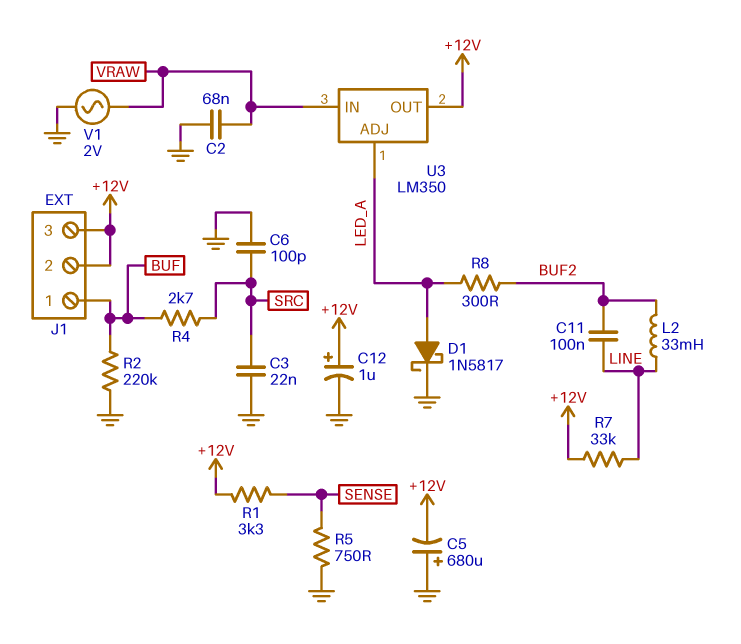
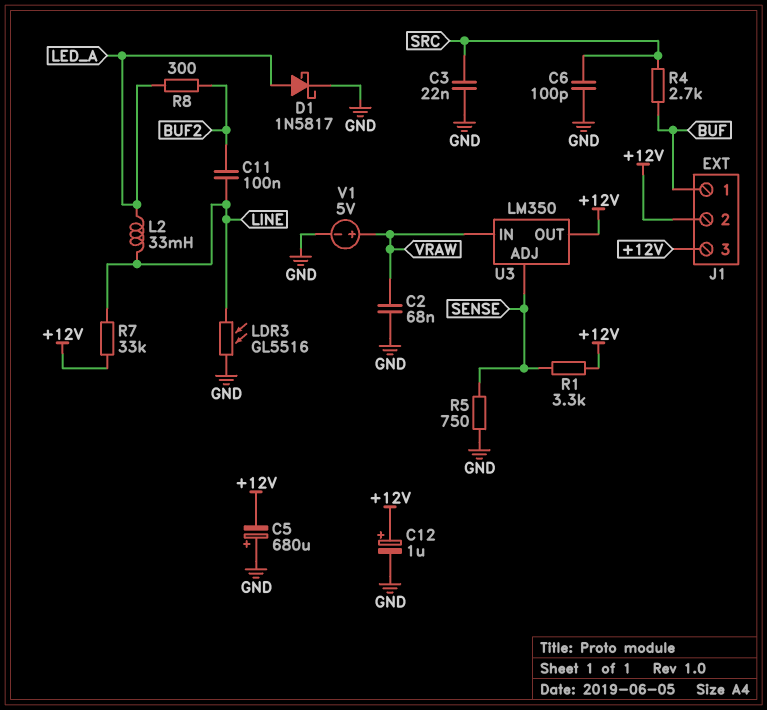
L2: 33mH (BUF2, LINE) -> 33mH (LED_A, LINE)
LDR3: none -> GL5516 (GND, LINE)
R2: 220k (BUF, GND) -> none
U3 pin ADJ: LED_A -> SENSE
V1: AC 2V (GND, VRAW) -> 5V (plus VRAW, minus GND)

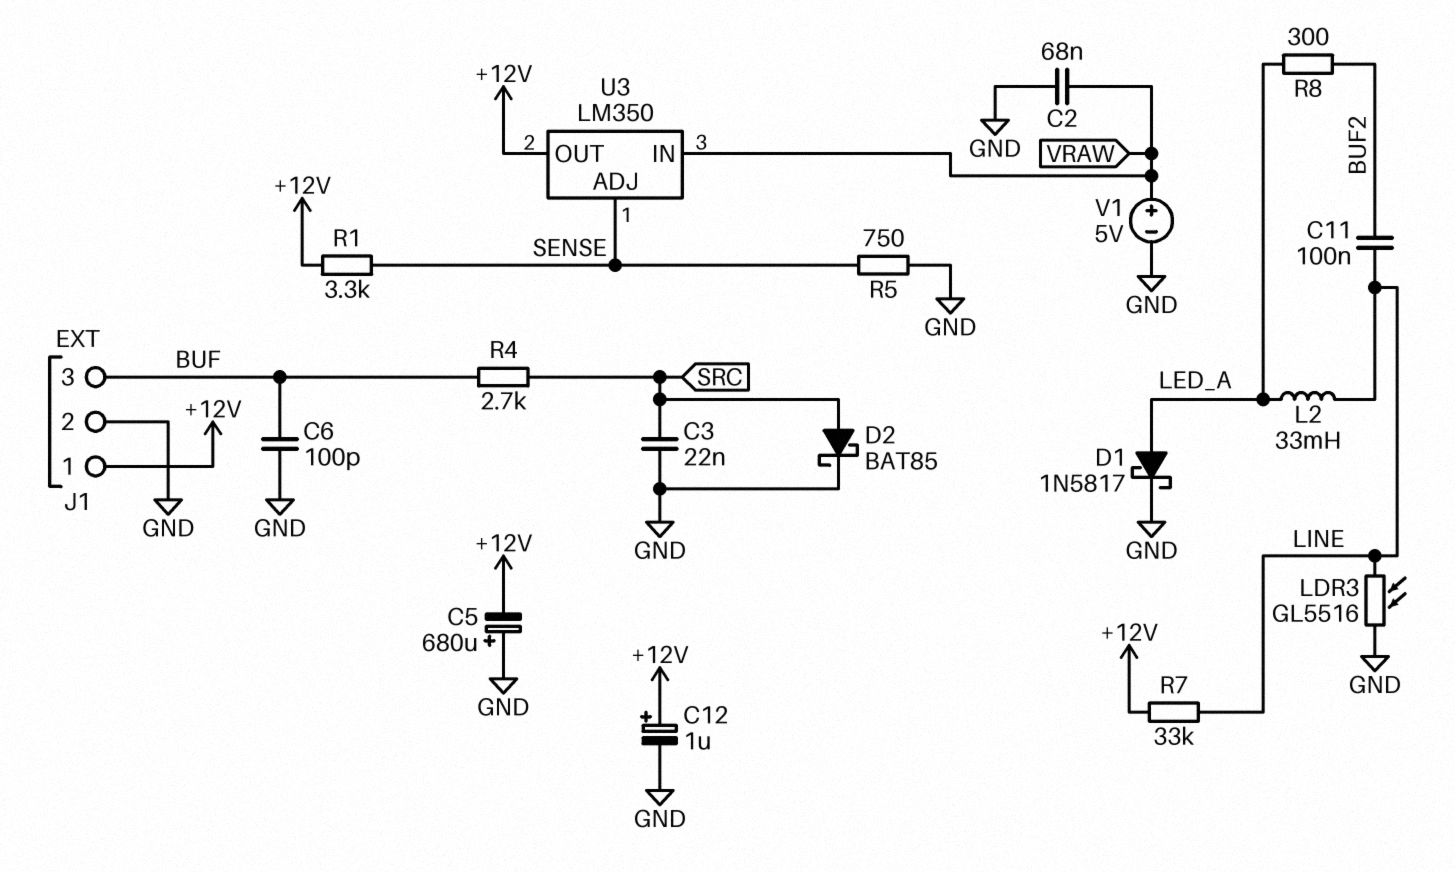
C6: 100pF (GND, SRC) -> 100pF (BUF, GND)
D2: none -> schottky BAT85 (A SRC, K GND)
J1 pin 1: BUF -> +12V
J1 pin 2: +12V -> GND
J1 pin 3: +12V -> BUF

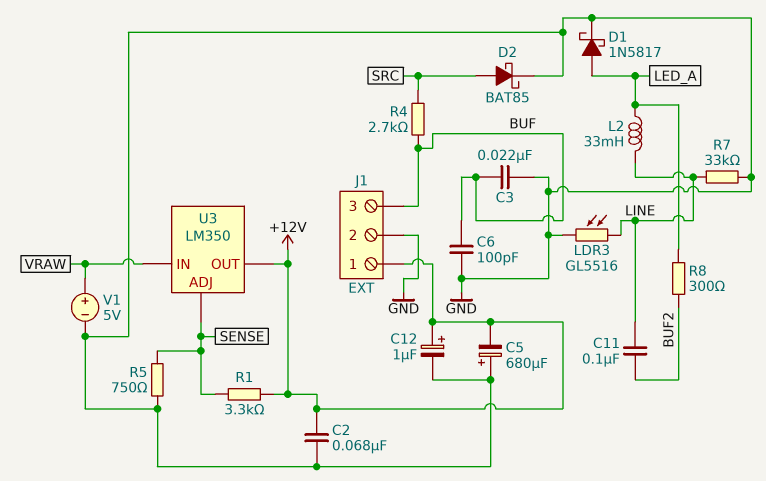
C2: 68nF (GND, VRAW) -> 68nF (+12V, GND)
C3: 22nF (GND, SRC) -> 22nF (BUF, GND)
R7: 33k (+12V, LINE) -> 33k (GND, LINE)

